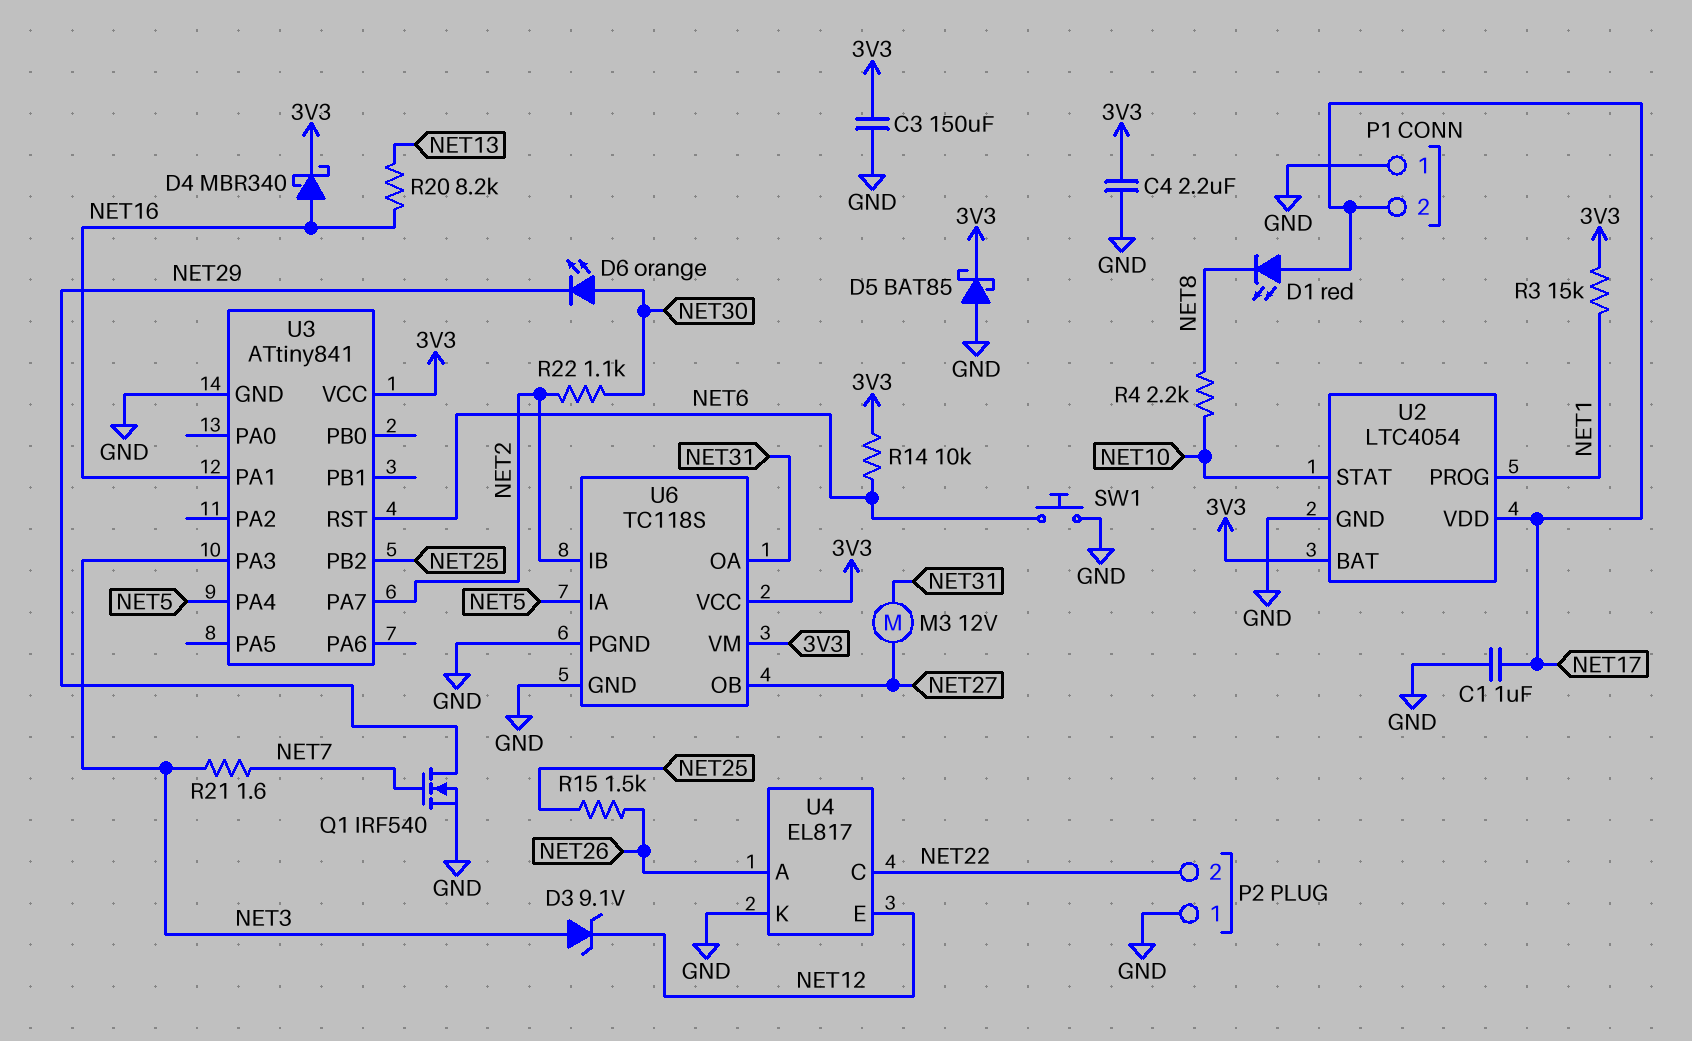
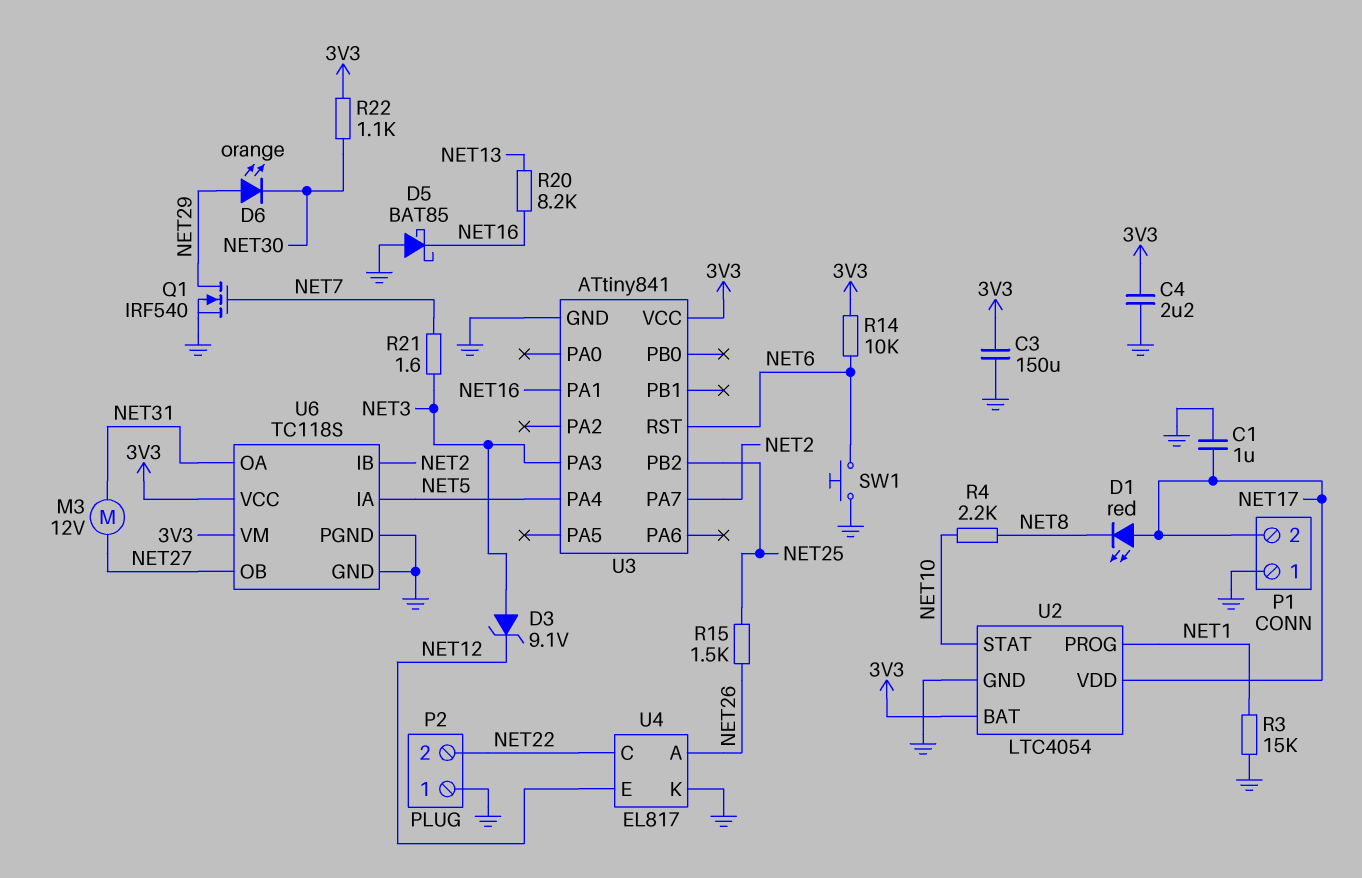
D4: schottky MBR340 (A NET16, K 3V3) -> none
D5: schottky BAT85 (A GND, K 3V3) -> schottky BAT85 (A GND, K NET16)
D6: LED orange (A NET30, K NET29) -> LED orange (A NET29, K NET30)
R3: 15k (3V3, NET1) -> 15k (GND, NET1)
R22: 1.1k (NET2, NET30) -> 1.1k (3V3, NET30)

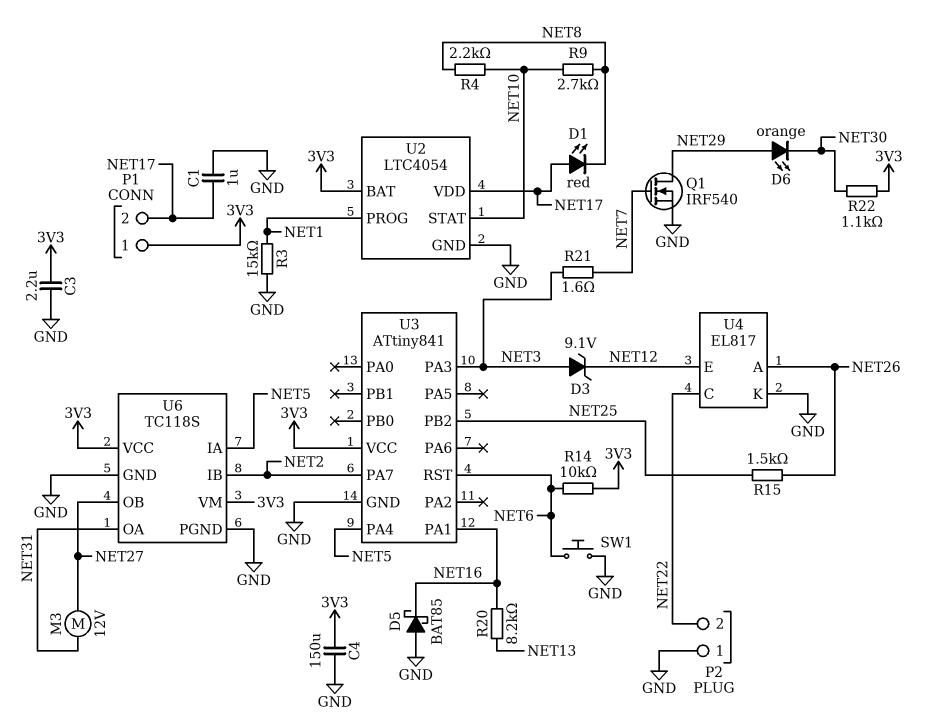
C3: 150uF (3V3, GND) -> 2.2uF (3V3, GND)
C4: 2.2uF (3V3, GND) -> 150uF (3V3, GND)
P1 pin 1: GND -> 3V3
R9: none -> 2.7k (NET8, NET10)

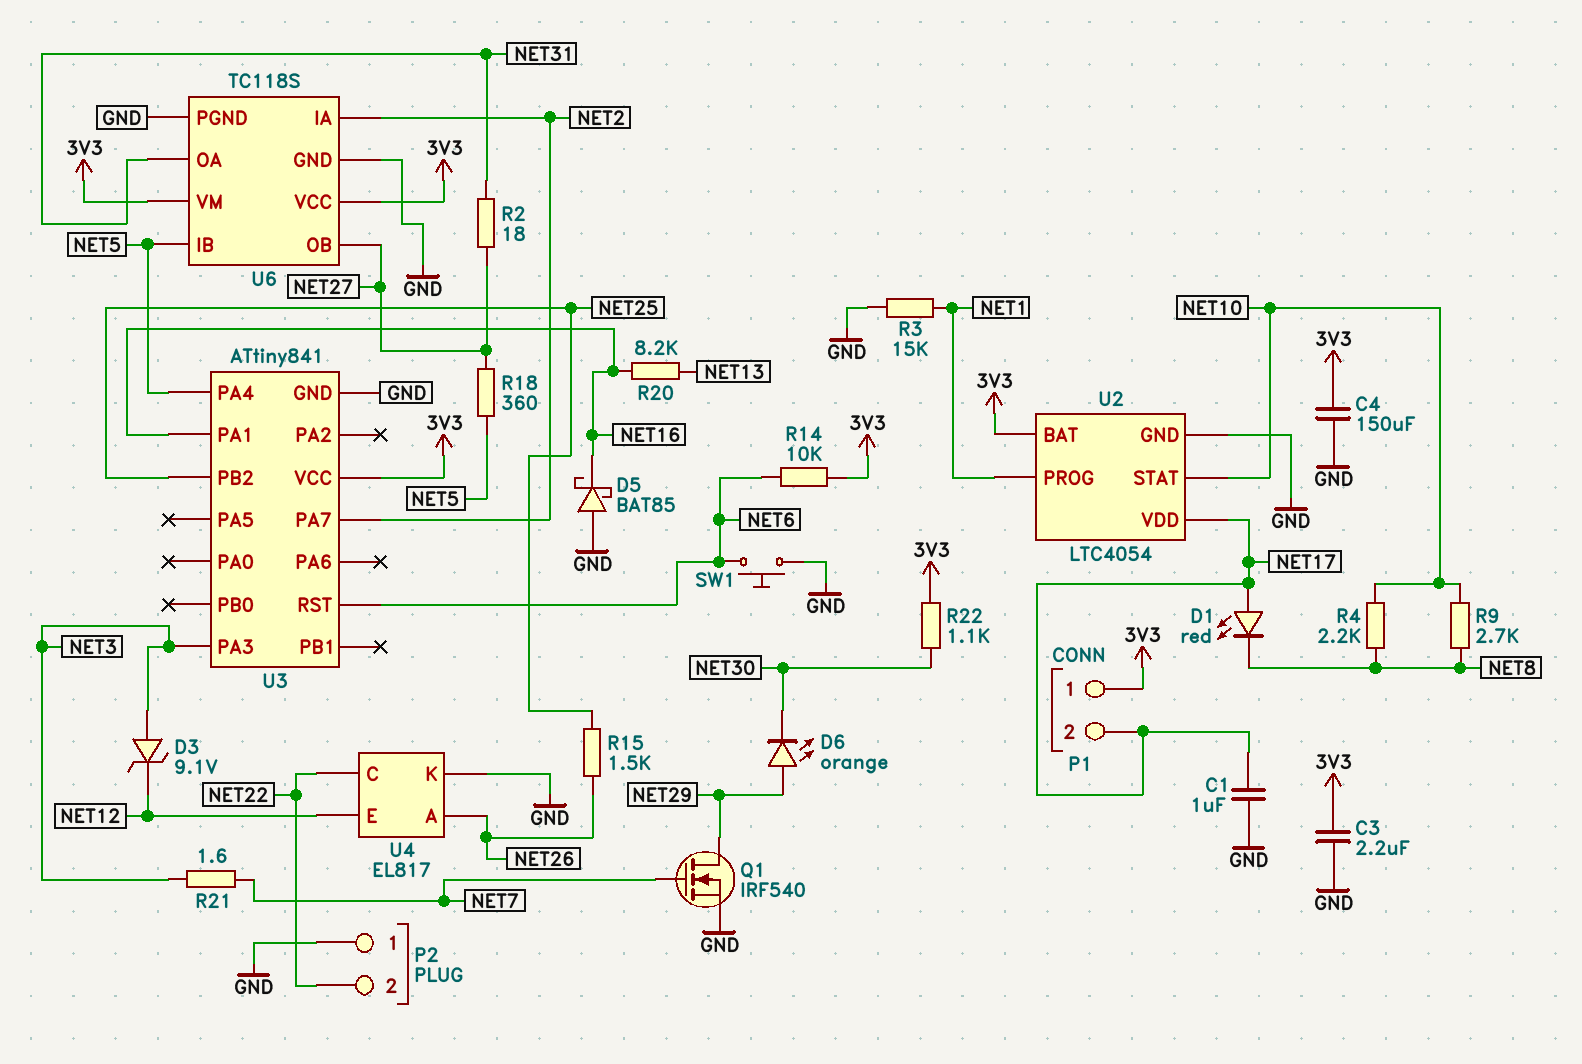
M3: motor 12V (NET27, NET31) -> none
R2: none -> 18 (NET27, NET31)
R18: none -> 360 (NET5, NET27)
U6 pin IA: NET5 -> NET2
U6 pin IB: NET2 -> NET5

